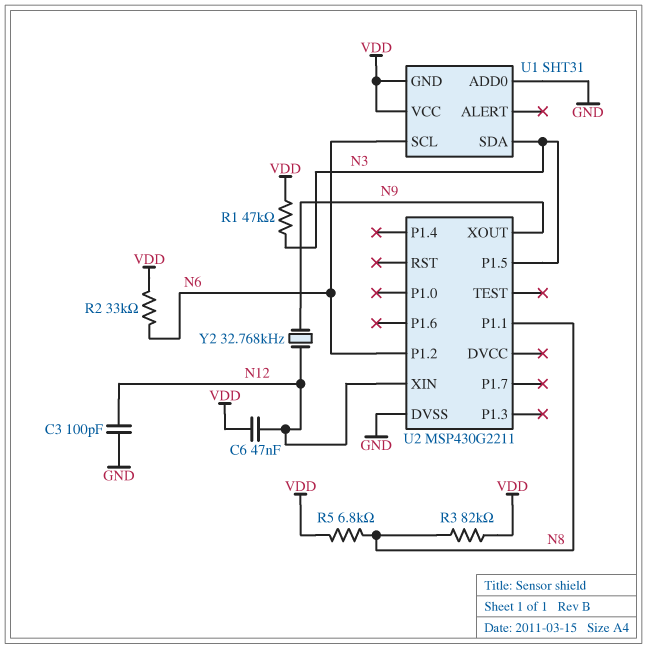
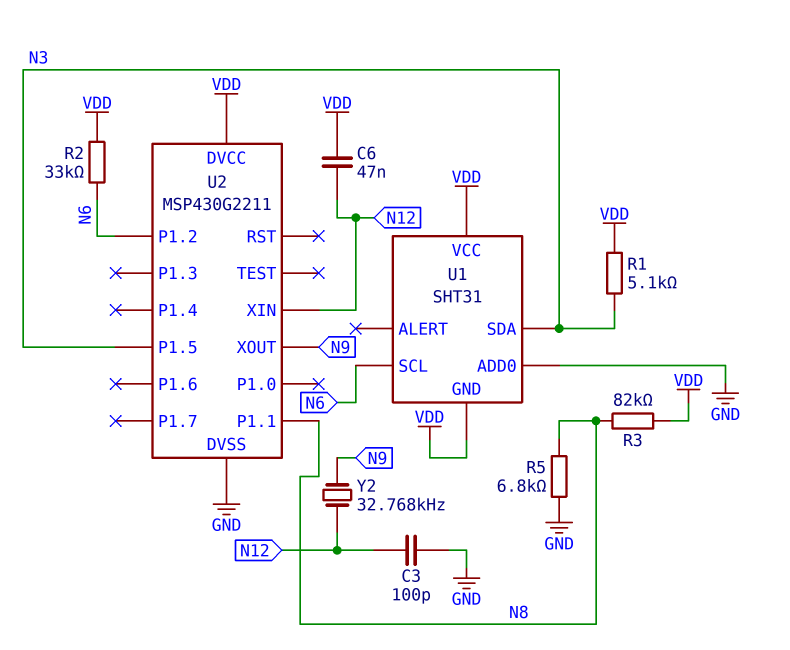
R1: 47k (N3, VDD) -> 5.1k (N3, VDD)
R5: 6.8k (N8, VDD) -> 6.8k (GND, N8)
U2 pin DVCC: none -> VDD

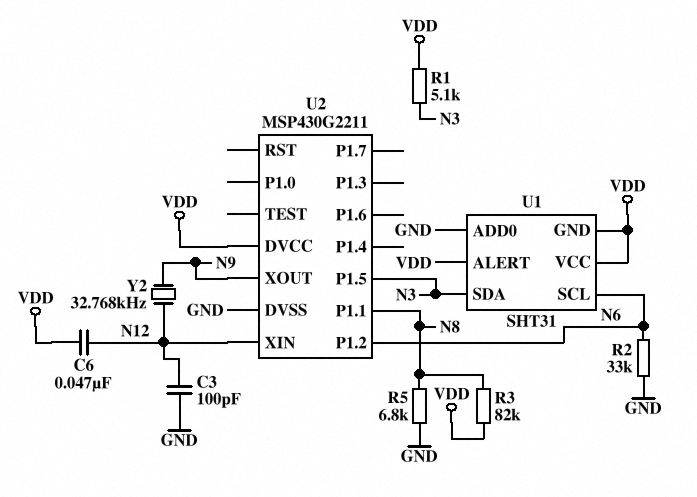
R2: 33k (N6, VDD) -> 33k (GND, N6)
U1 pin ALERT: none -> VDD

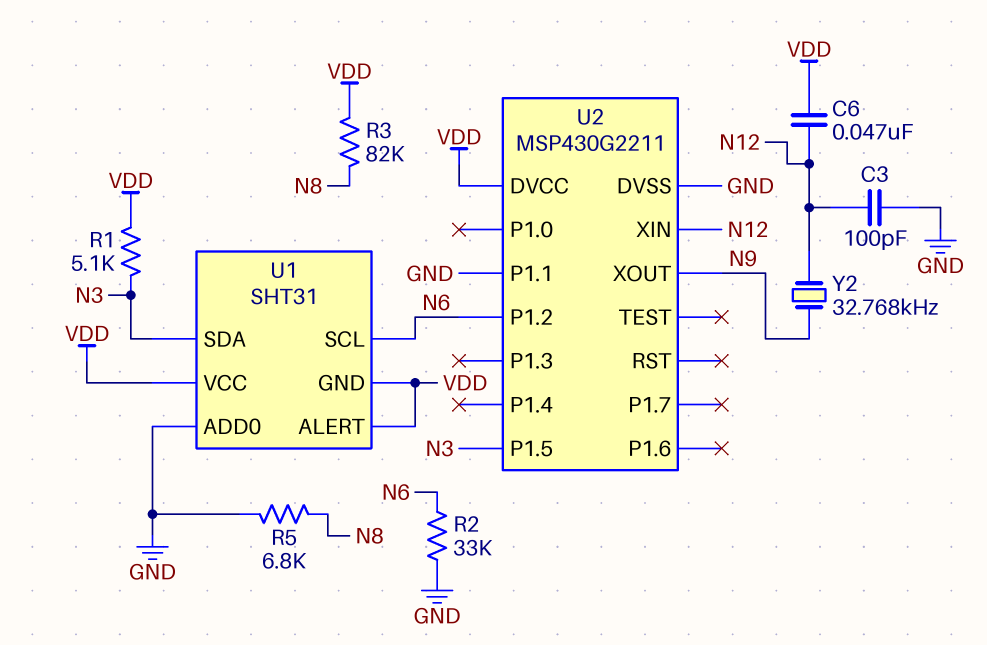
U2 pin P1.1: N8 -> GND

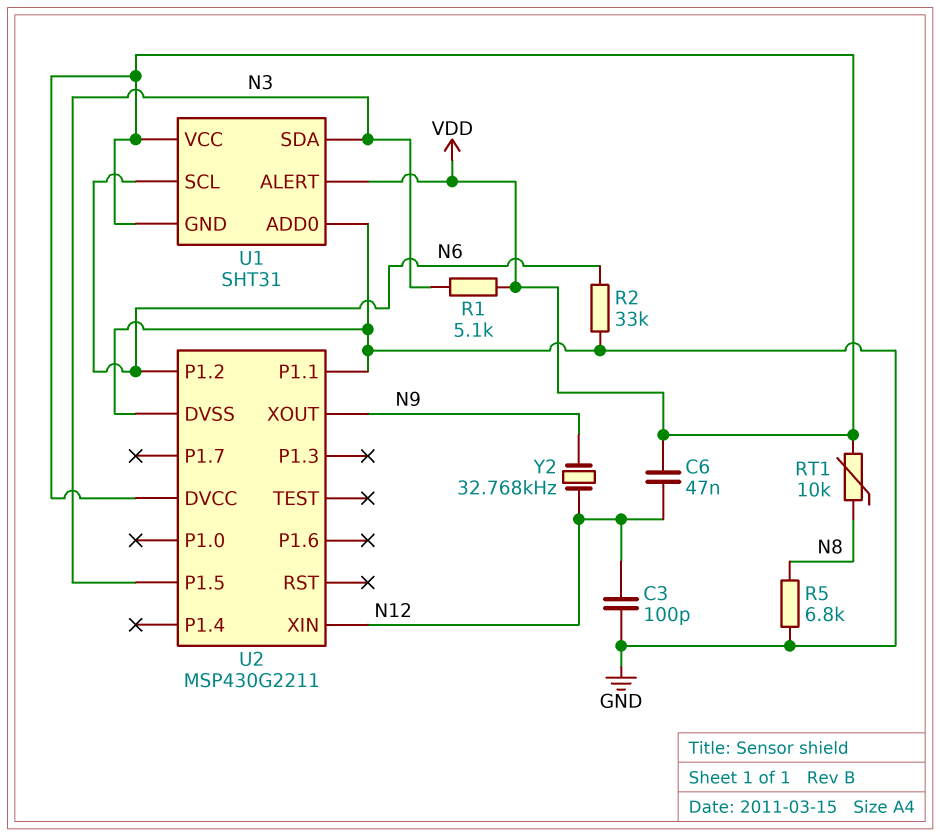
R3: 82k (N8, VDD) -> none
RT1: none -> 10k (N8, VDD)

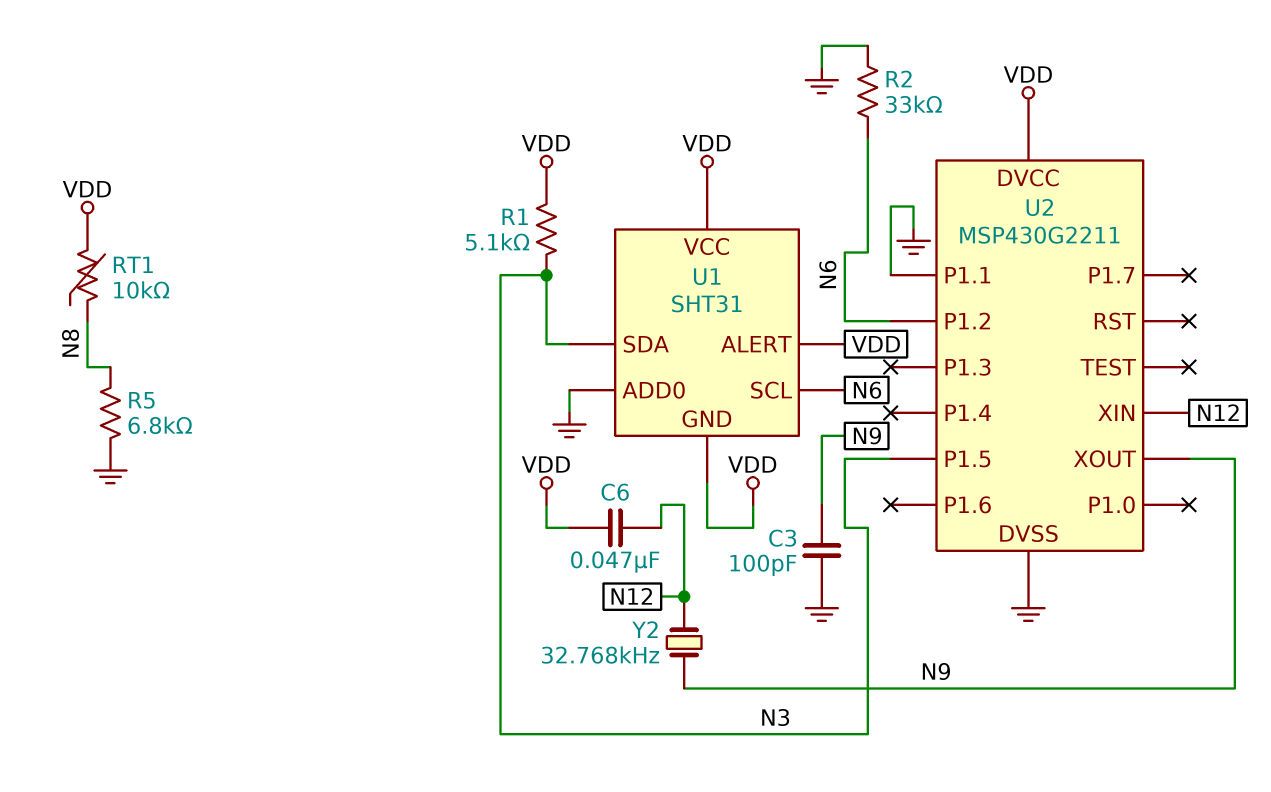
C3: 100pF (GND, N12) -> 100pF (GND, N9)

